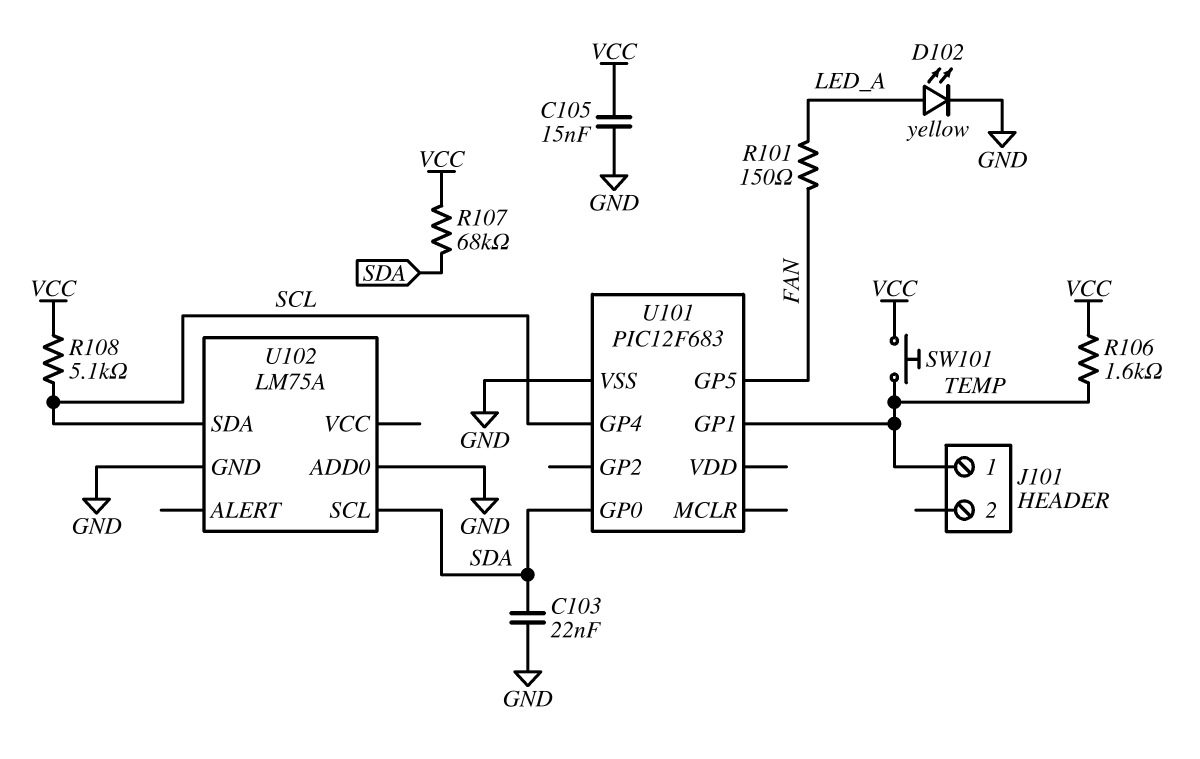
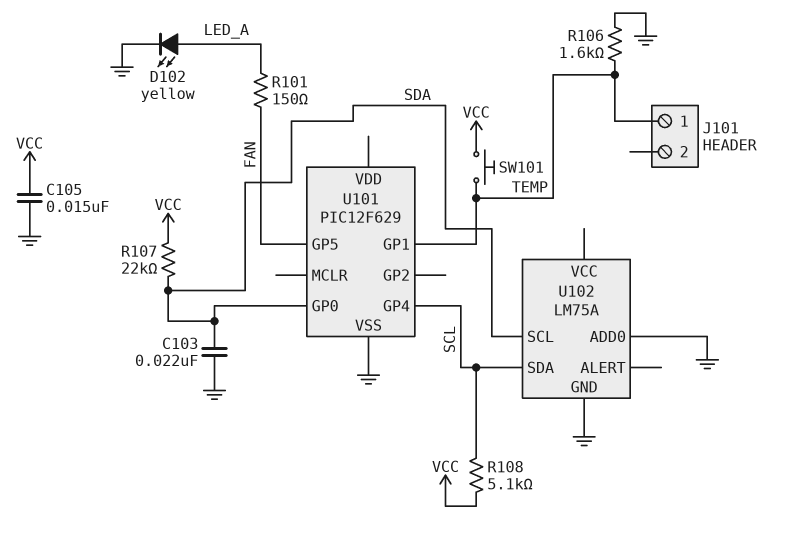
R106: 1.6k (TEMP, VCC) -> 1.6k (GND, TEMP)
R107: 68k (SDA, VCC) -> 22k (SDA, VCC)
U101: PIC12F683 -> PIC12F629

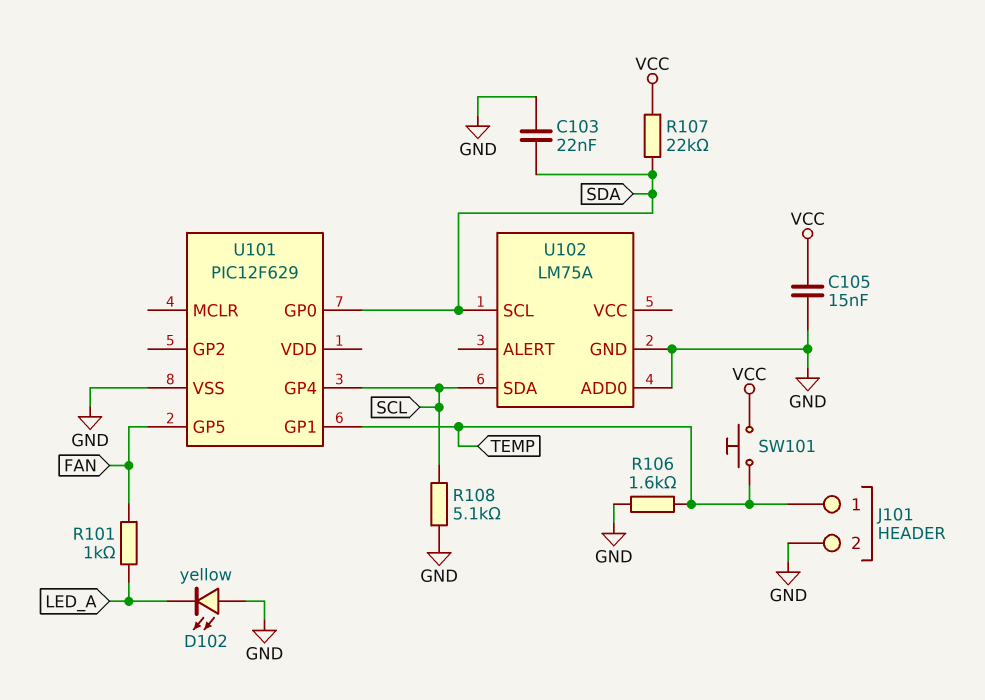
D102: LED yellow (A LED_A, K GND) -> LED yellow (A GND, K LED_A)
J101 pin 2: none -> GND
R101: 150 (FAN, LED_A) -> 1k (FAN, LED_A)
R108: 5.1k (SCL, VCC) -> 5.1k (GND, SCL)

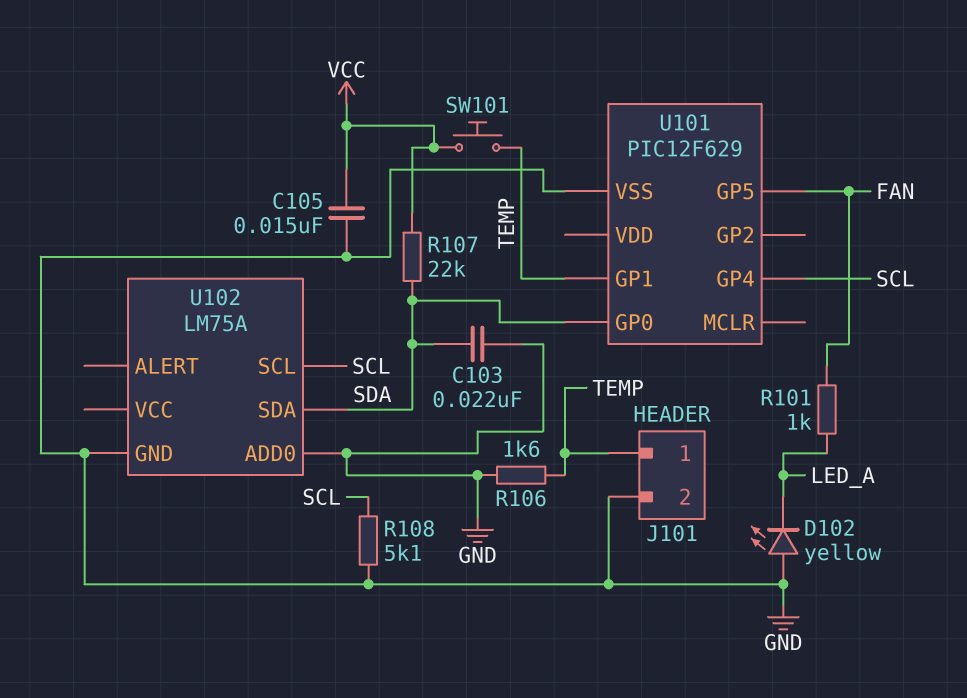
U102 pin SCL: SDA -> SCL
U102 pin SDA: SCL -> SDA

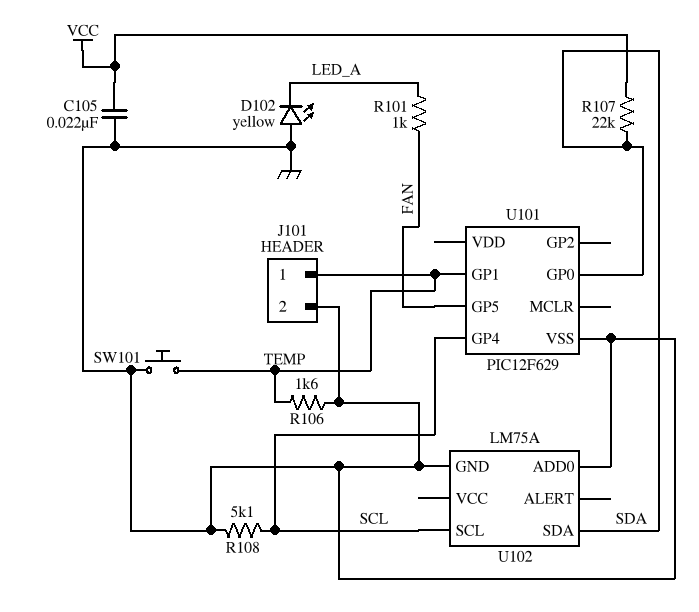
C103: 22nF (GND, SDA) -> none
C105: 15nF (GND, VCC) -> 22nF (GND, VCC)
SW101: button (TEMP, VCC) -> button (GND, TEMP)

